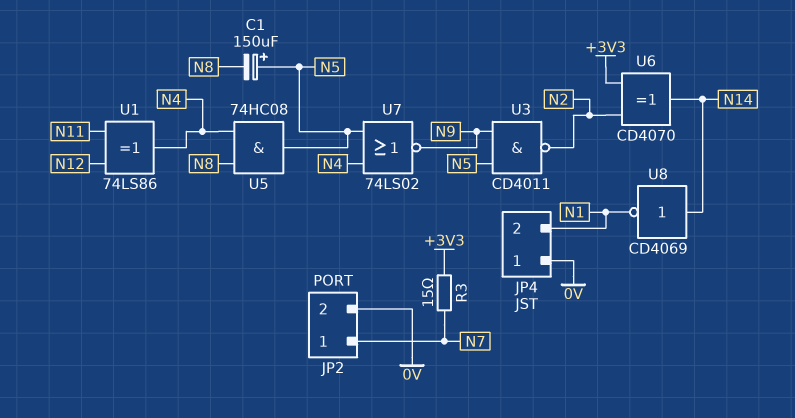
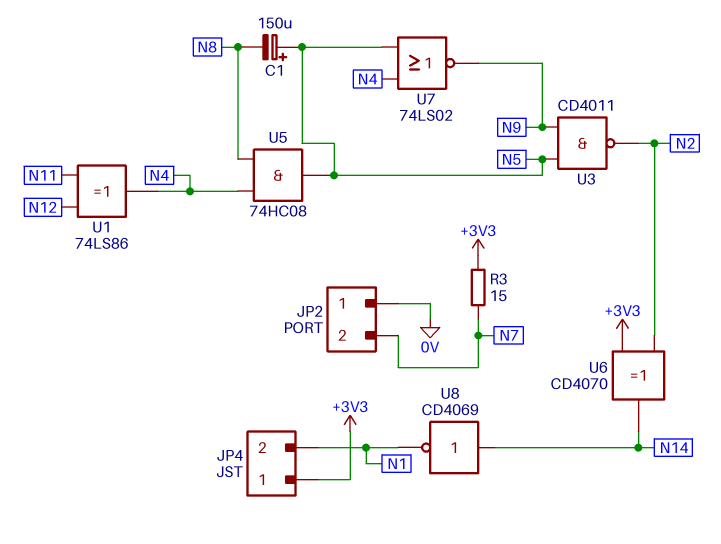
JP2 pin 1: N7 -> 0V
JP2 pin 2: 0V -> N7
JP4 pin 1: 0V -> +3V3

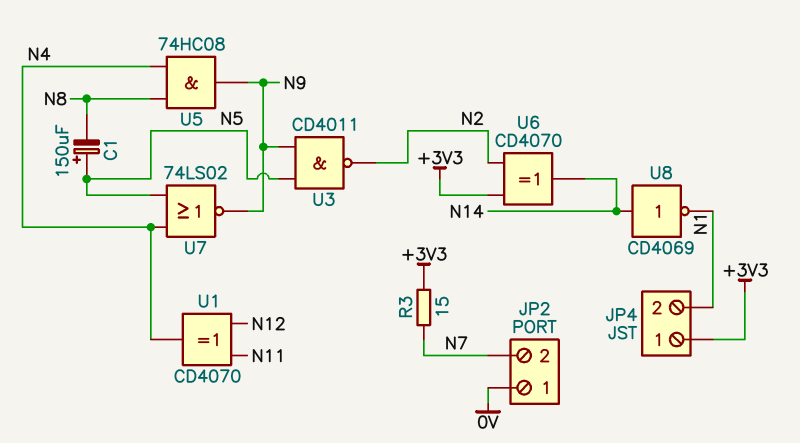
U1: XOR 74LS86 (in N11, in N12, out N4) -> XOR CD4070 (in N11, in N12, out N4)
U5: AND 74HC08 (in N4, in N8, out N5) -> AND 74HC08 (in N4, in N8, out N9)

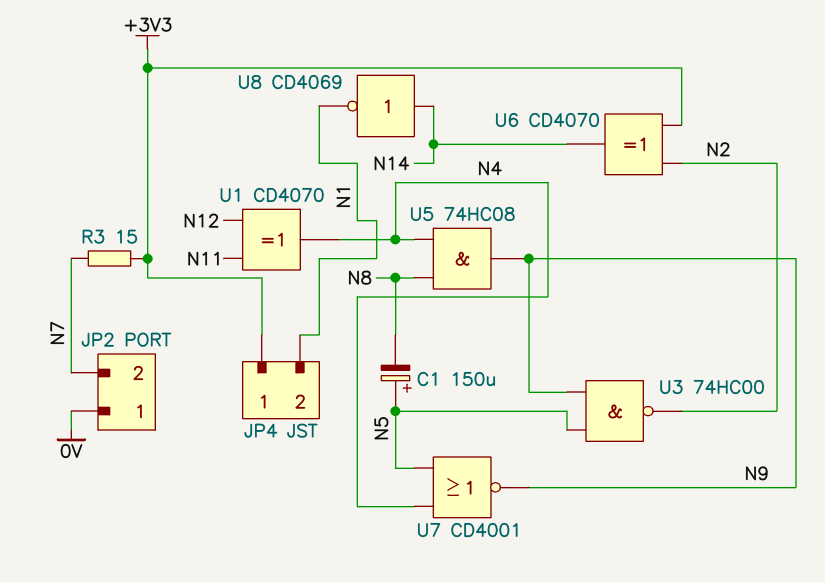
U3: NAND CD4011 (in N5, in N9, out N2) -> NAND 74HC00 (in N5, in N9, out N2)
U7: NOR 74LS02 (in N4, in N5, out N9) -> NOR CD4001 (in N4, in N5, out N9)

